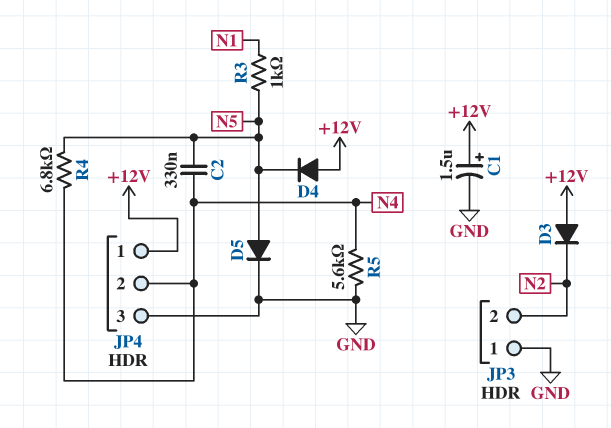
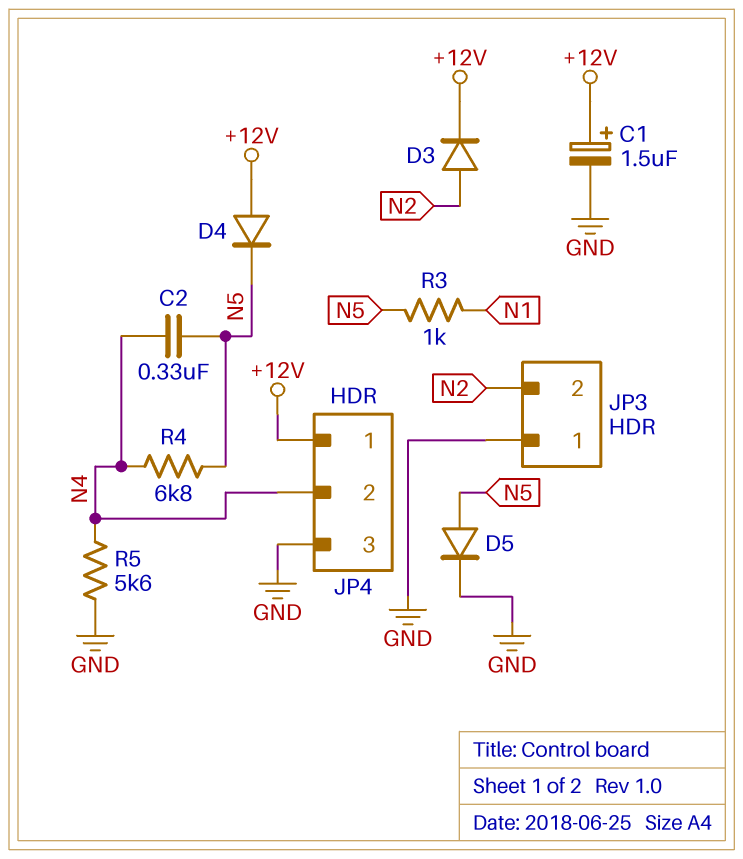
D3: diode (A +12V, K N2) -> diode (A N2, K +12V)

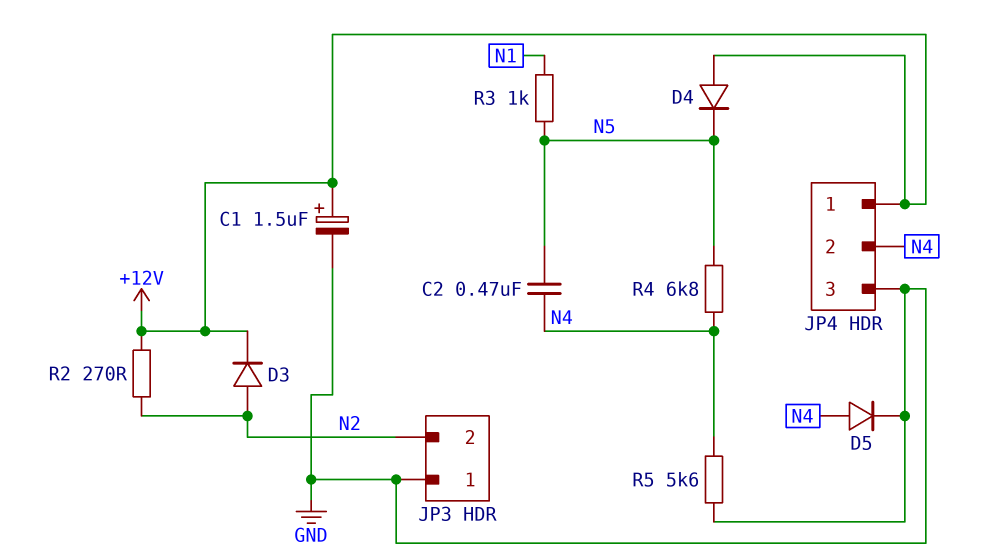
C2: 330nF (N4, N5) -> 470nF (N4, N5)
D5: diode (A N5, K GND) -> diode (A N4, K GND)
R2: none -> 270 (+12V, N2)

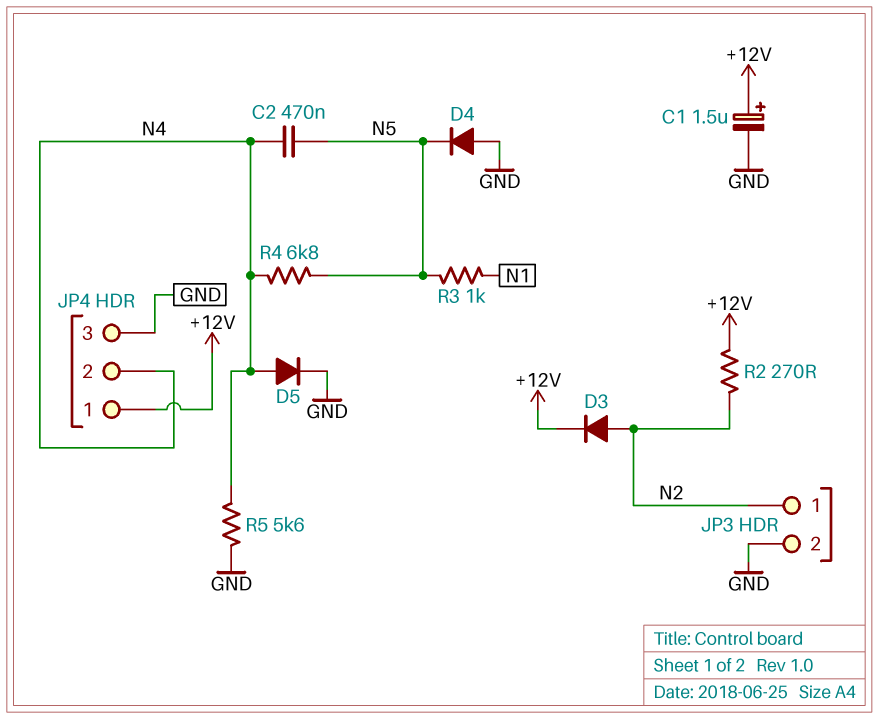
D4: diode (A +12V, K N5) -> diode (A GND, K N5)
JP3 pin 1: GND -> N2
JP3 pin 2: N2 -> GND

